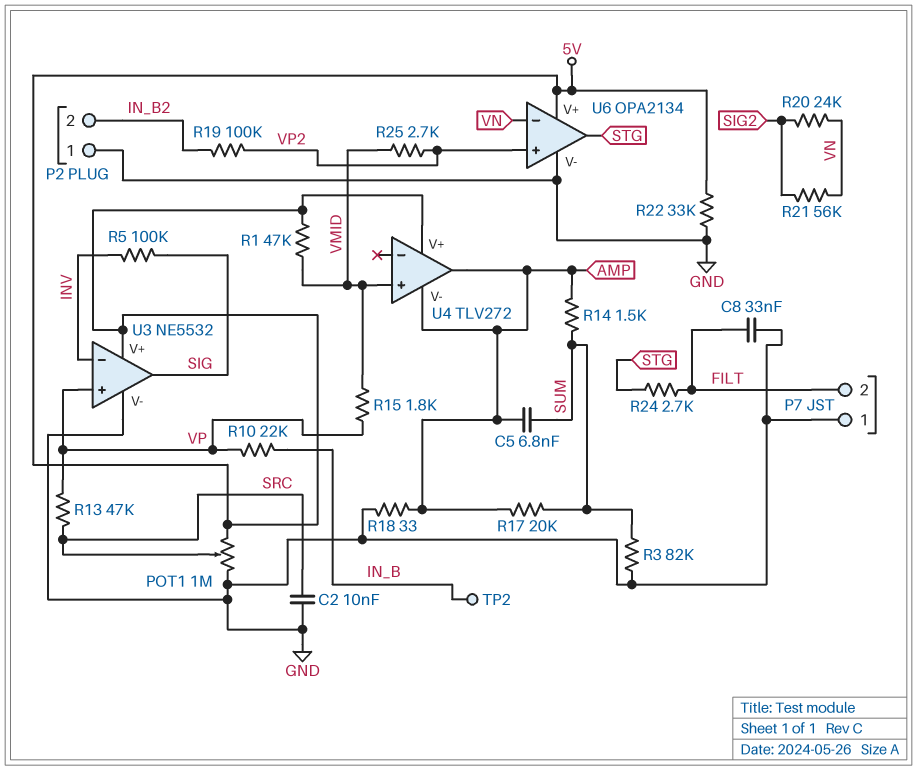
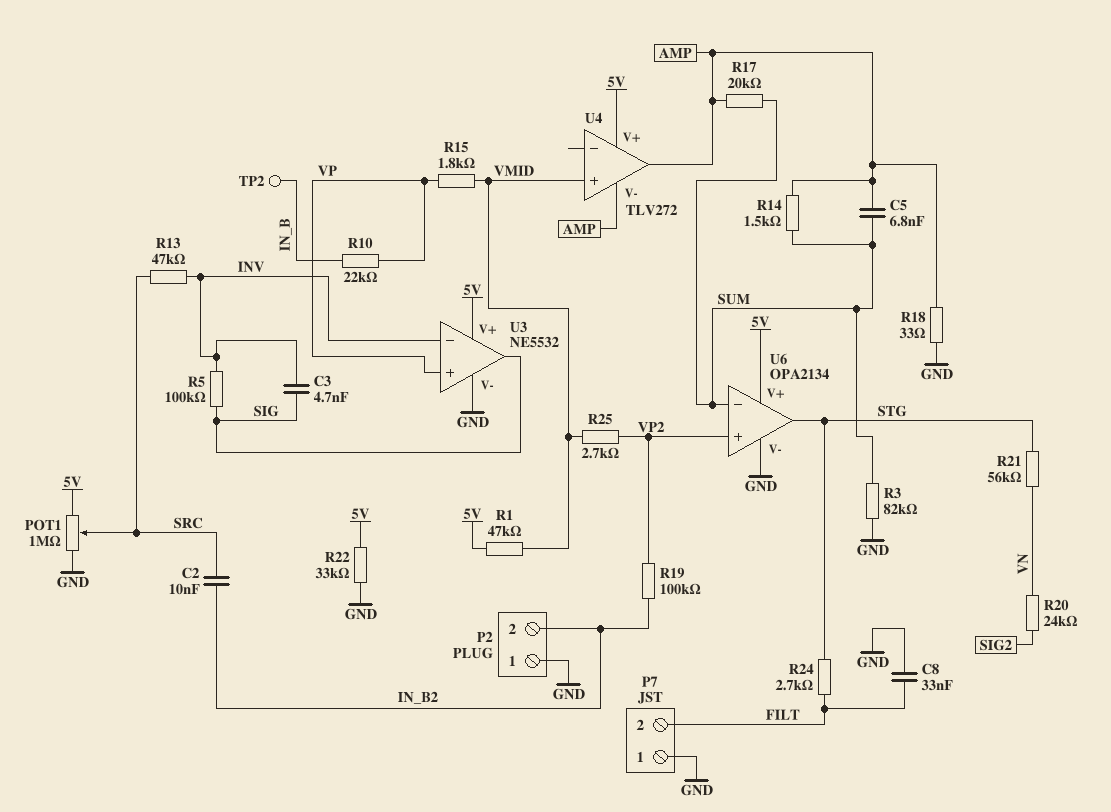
C2: 10nF (GND, SRC) -> 10nF (IN_B2, SRC)
C3: none -> 4.7nF (INV, SIG)
R13: 47k (SRC, VP) -> 47k (INV, SRC)
R21: 56k (SIG2, VN) -> 56k (STG, VN)
U6 pin in-: VN -> SUM

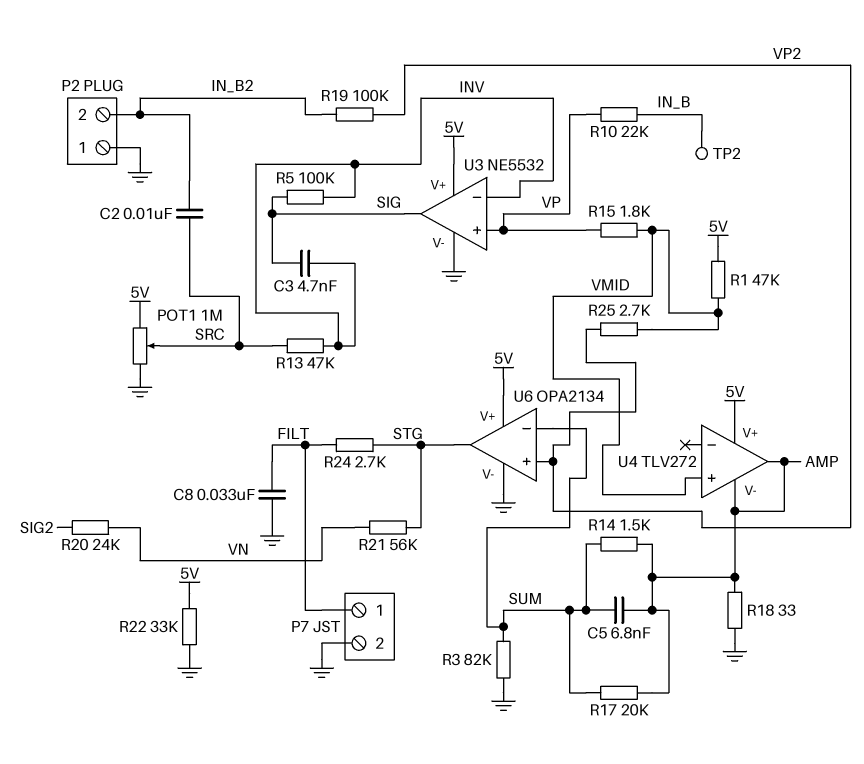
P7 pin 1: GND -> FILT
P7 pin 2: FILT -> GND

